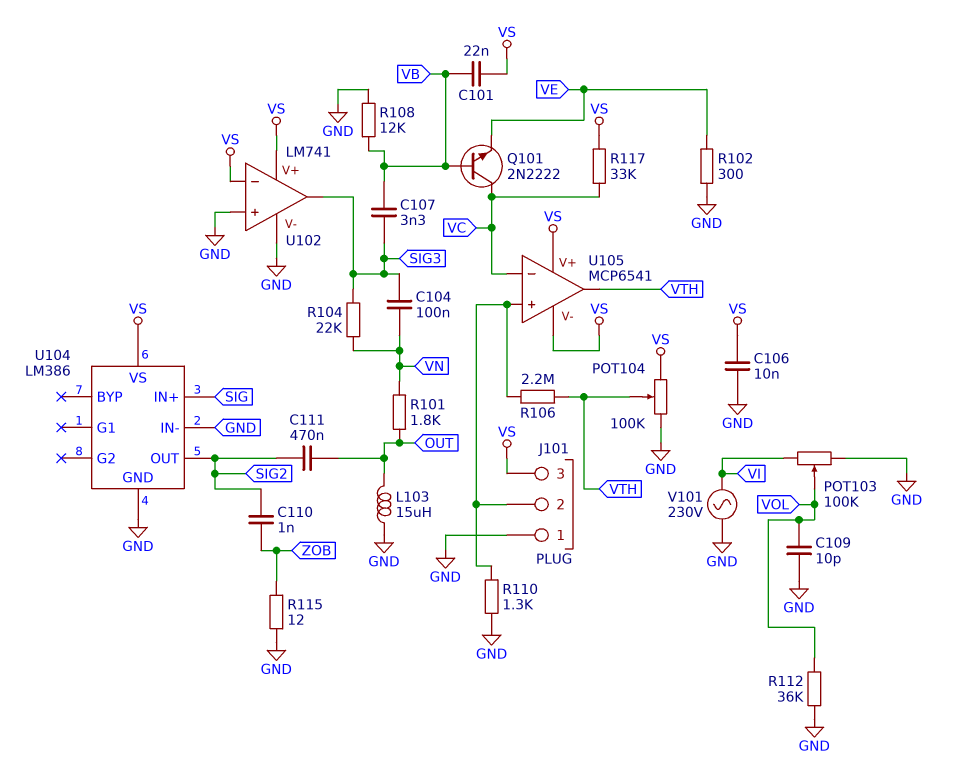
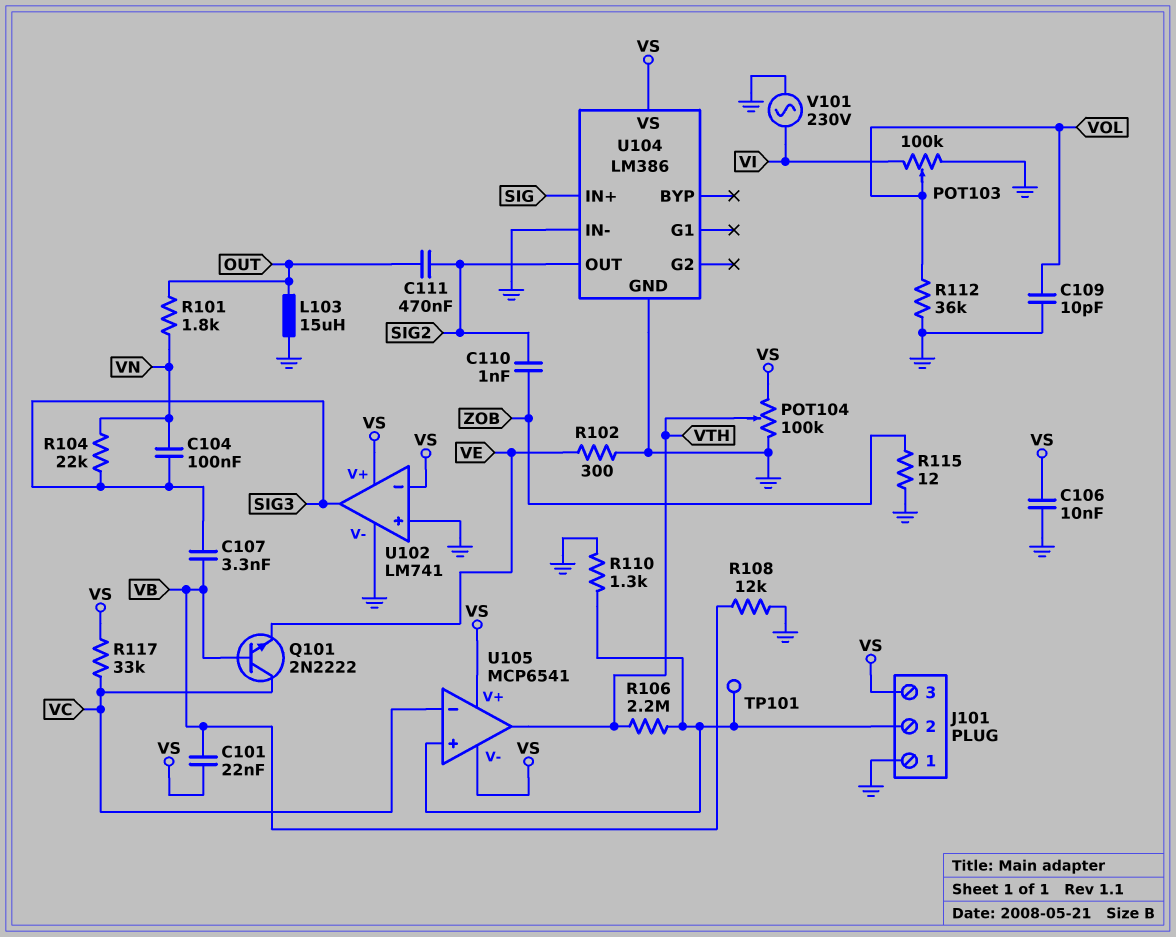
TP101: none -> test point (J101/2)

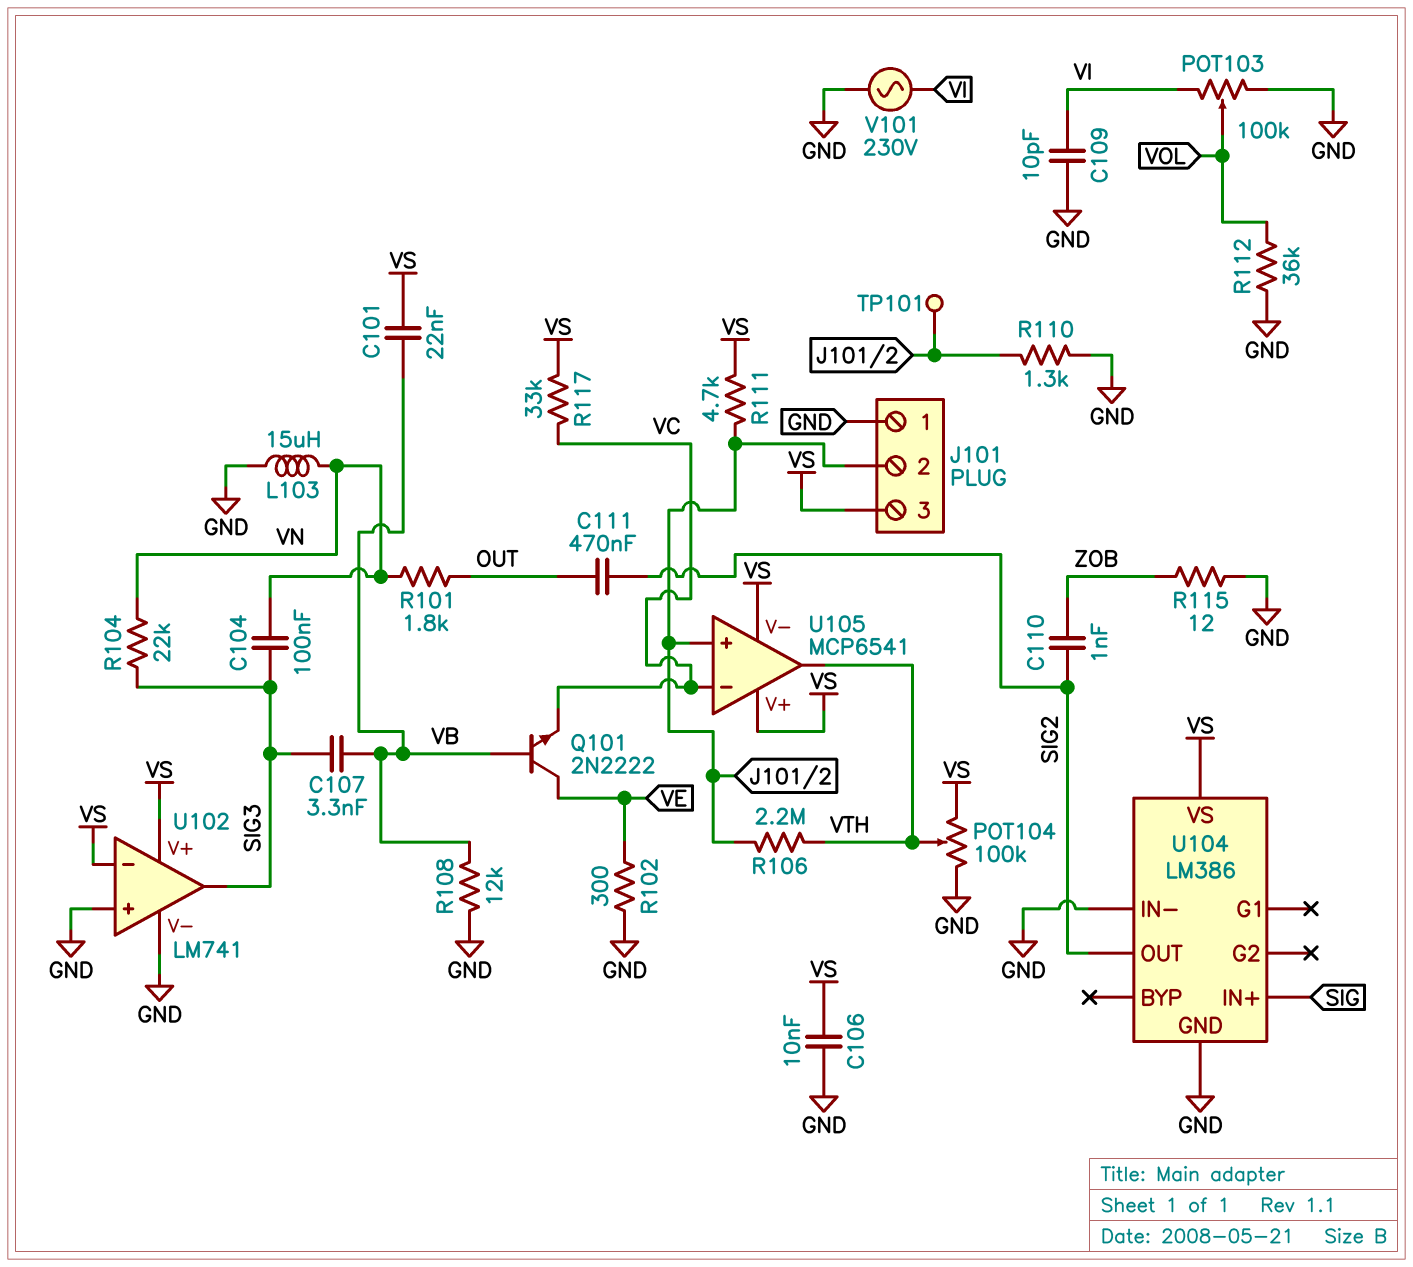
C109: 10pF (GND, VOL) -> 10pF (GND, VI)
L103: 15uH (GND, OUT) -> 15uH (GND, VN)
Q101: NPN 2N2222 (B VB, C VC, E VE) -> NPN 2N2222 (B VB, C VE, E VC)
R111: none -> 4.7k (J101/2, VS)

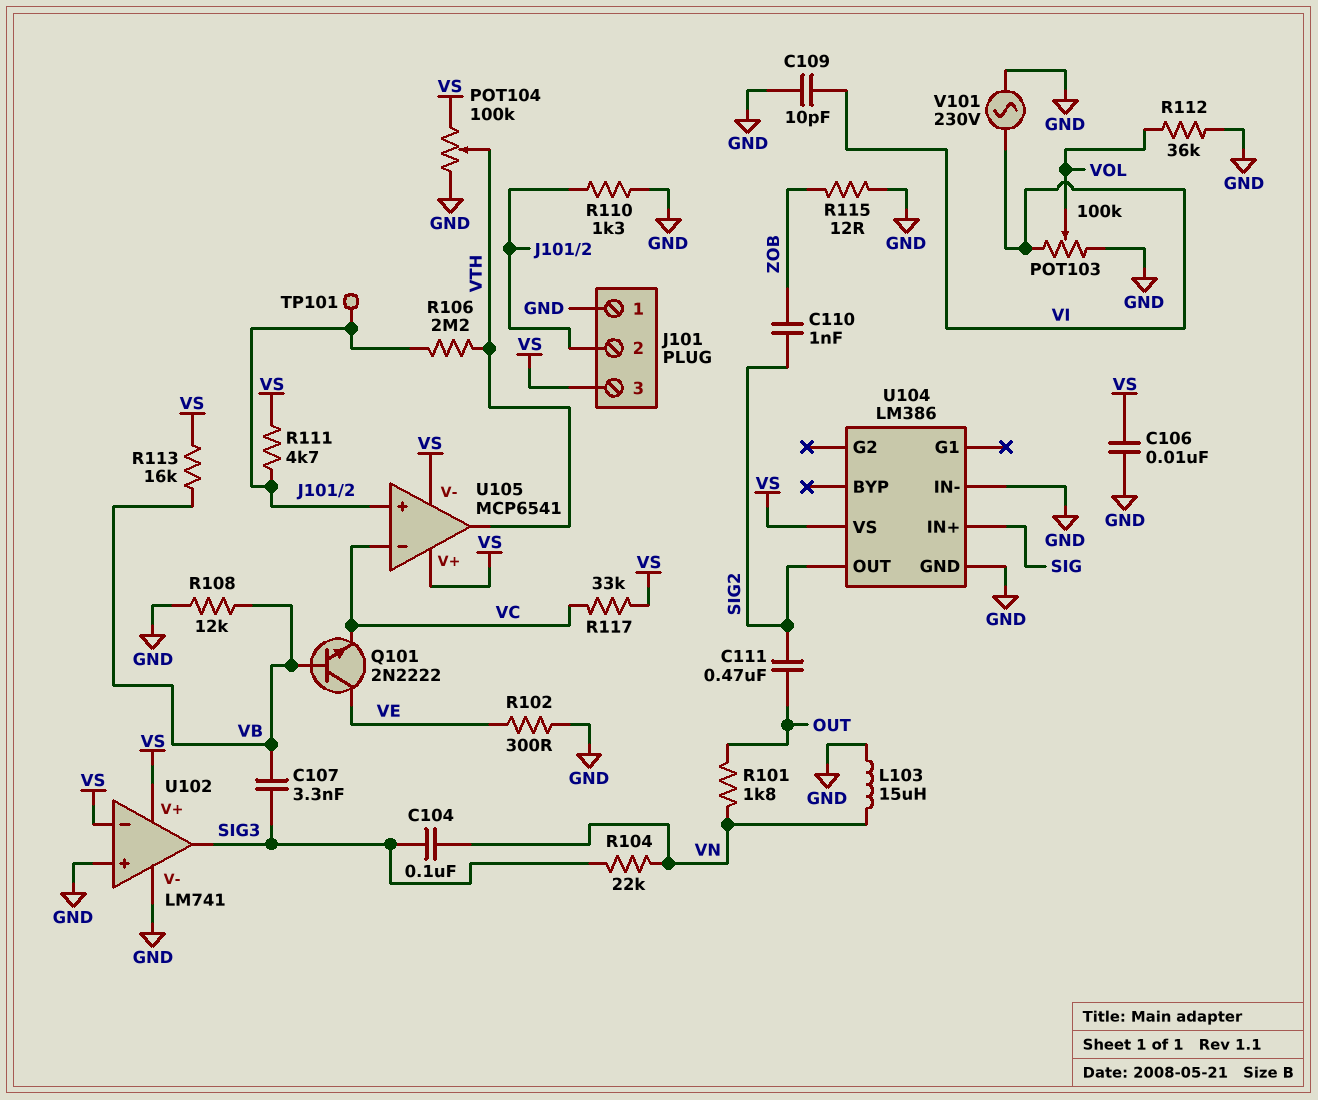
C101: 22nF (VB, VS) -> none
R113: none -> 16k (VB, VS)

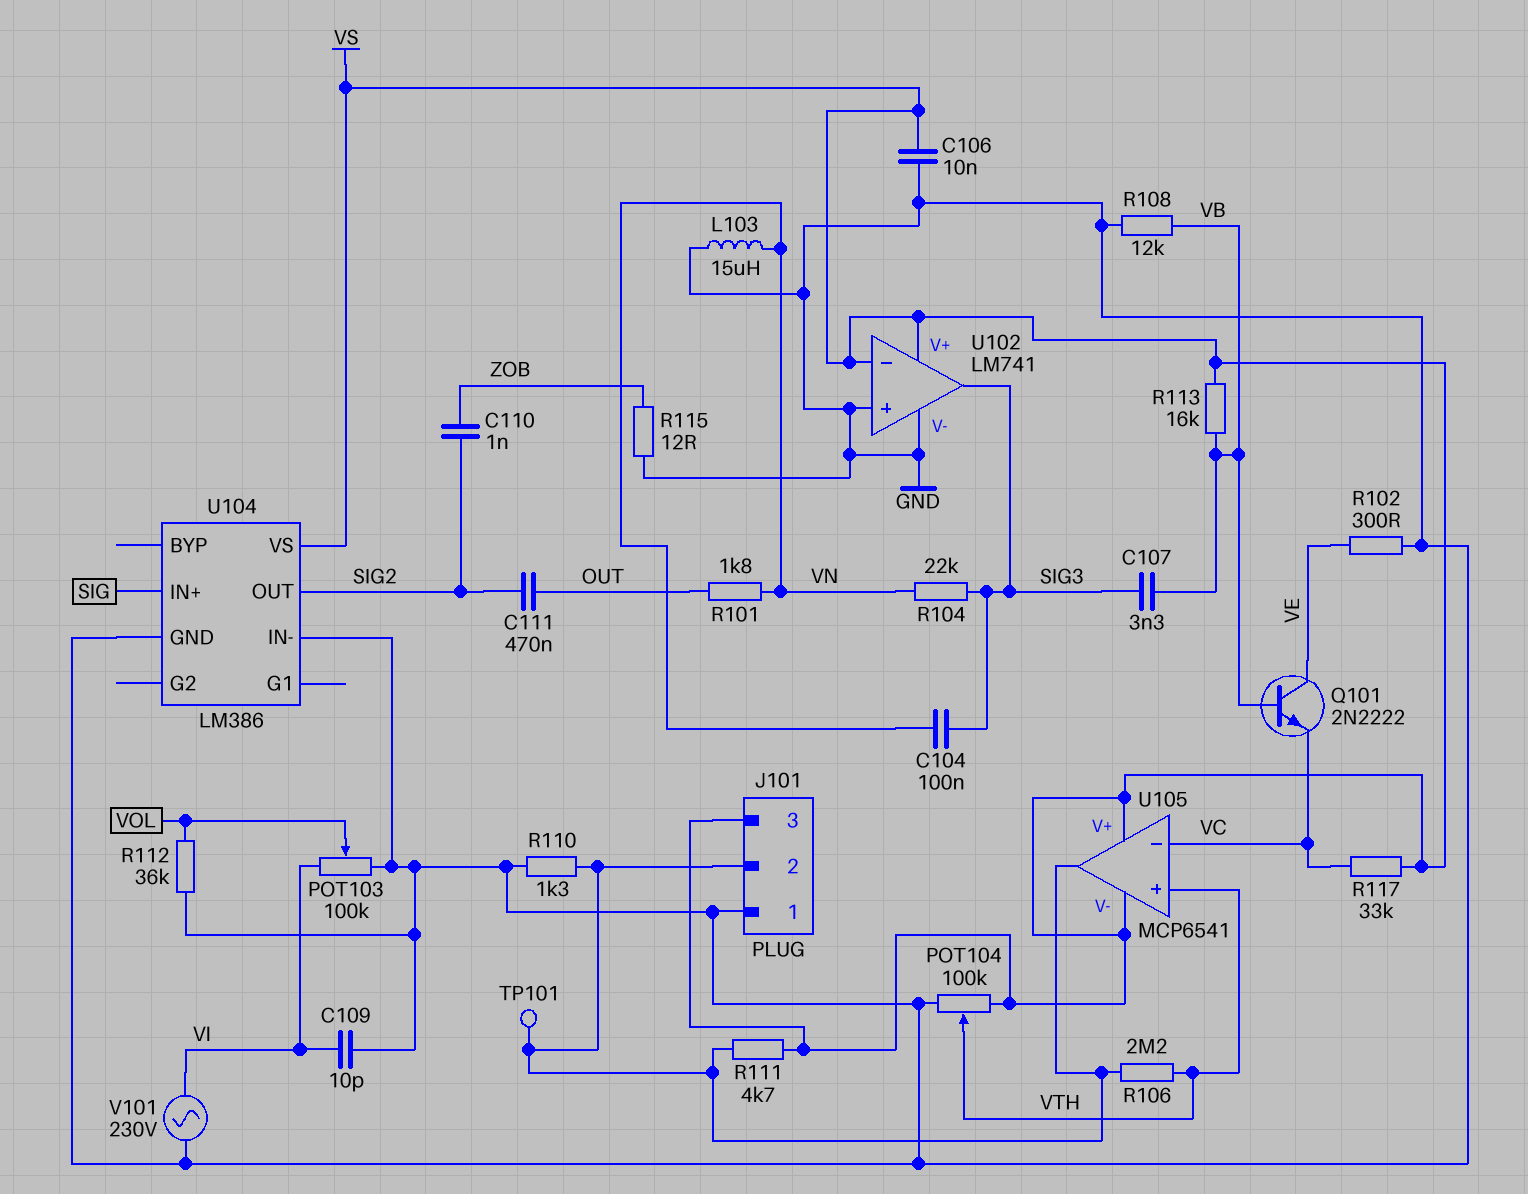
U105 pin in+: J101/2 -> VTH
U105 pin out: VTH -> J101/2

